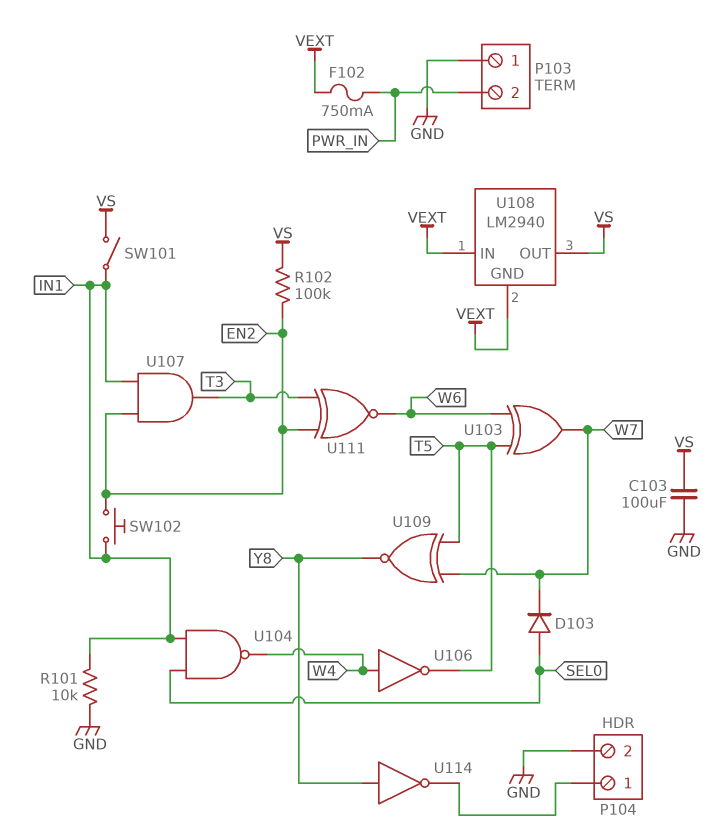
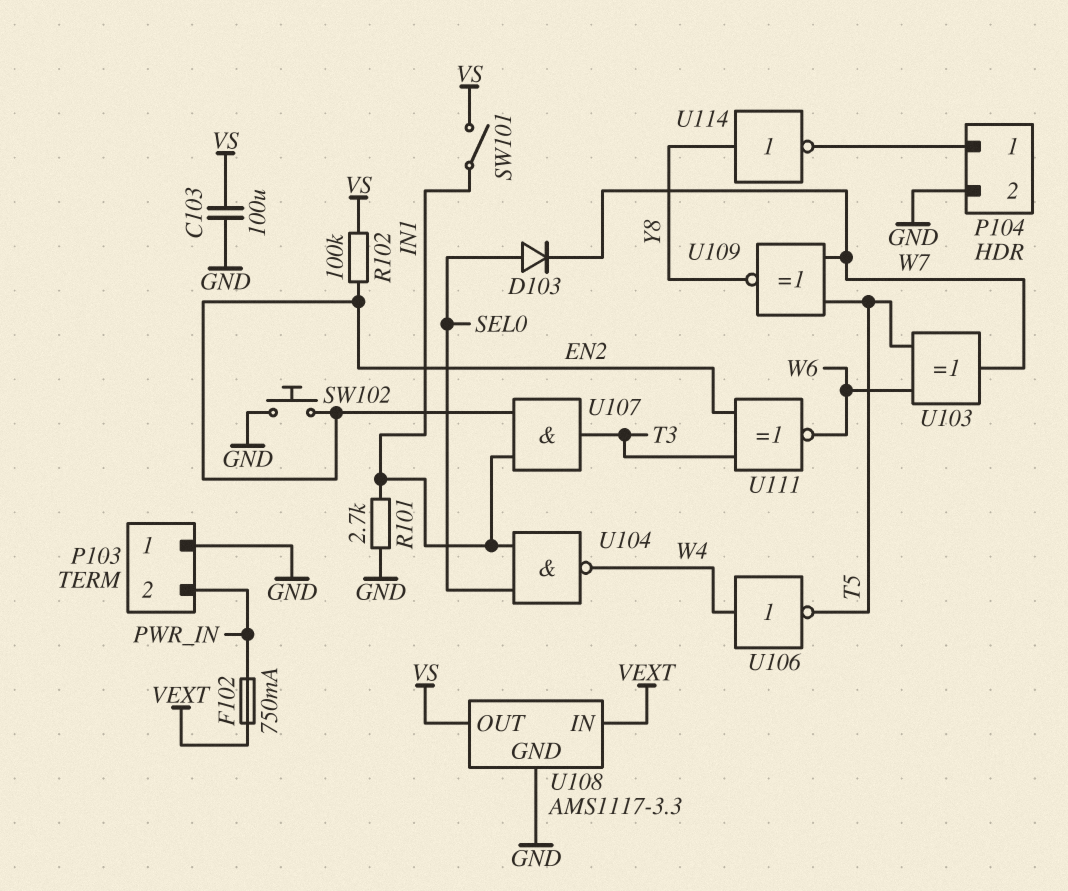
R101: 10k (GND, IN1) -> 2.7k (GND, IN1)
SW102: button (EN2, IN1) -> button (EN2, GND)
U108: LM2940 -> AMS1117-3.3
U108 pin GND: VEXT -> GND

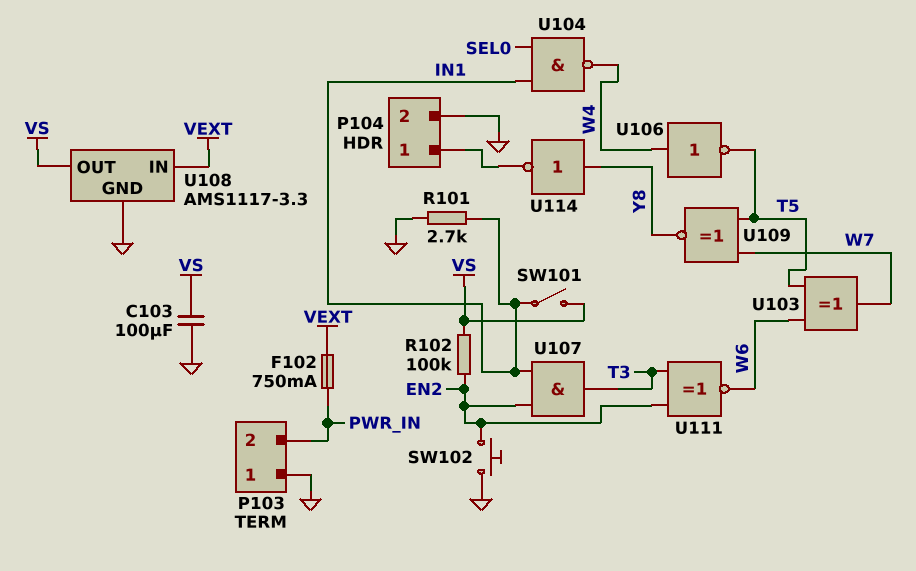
D103: diode (A SEL0, K W7) -> none

